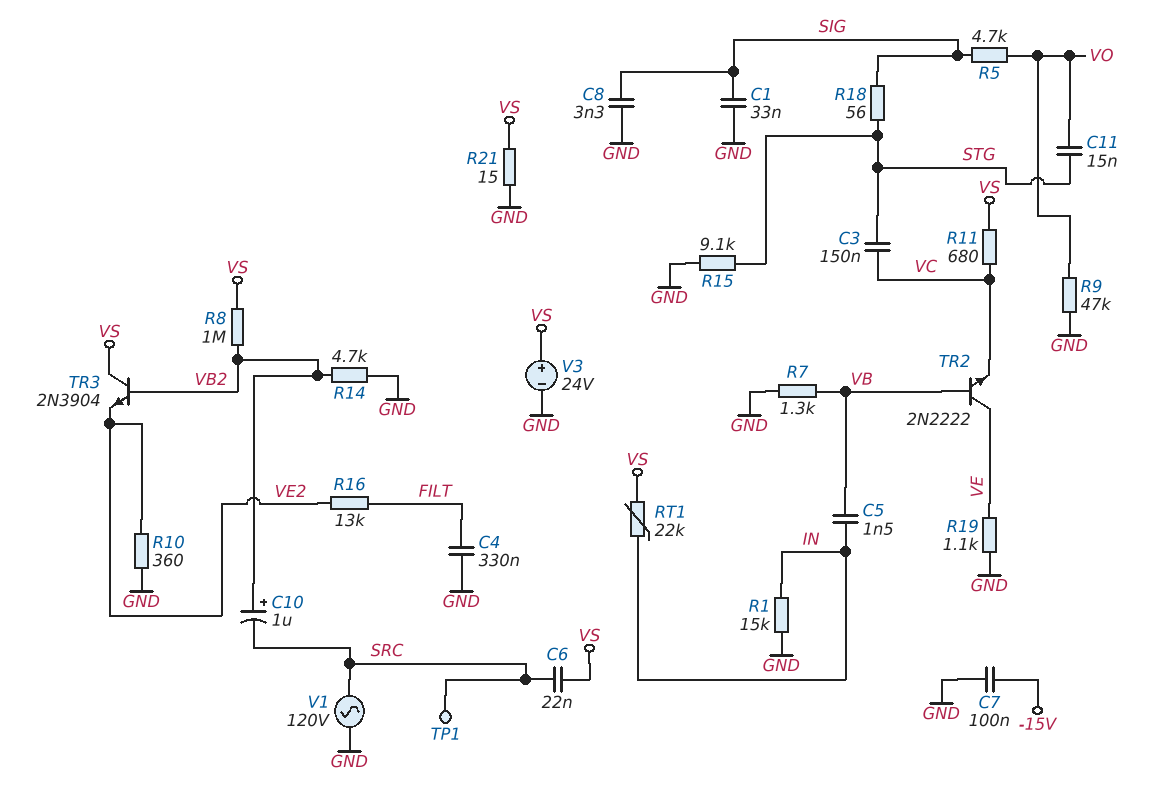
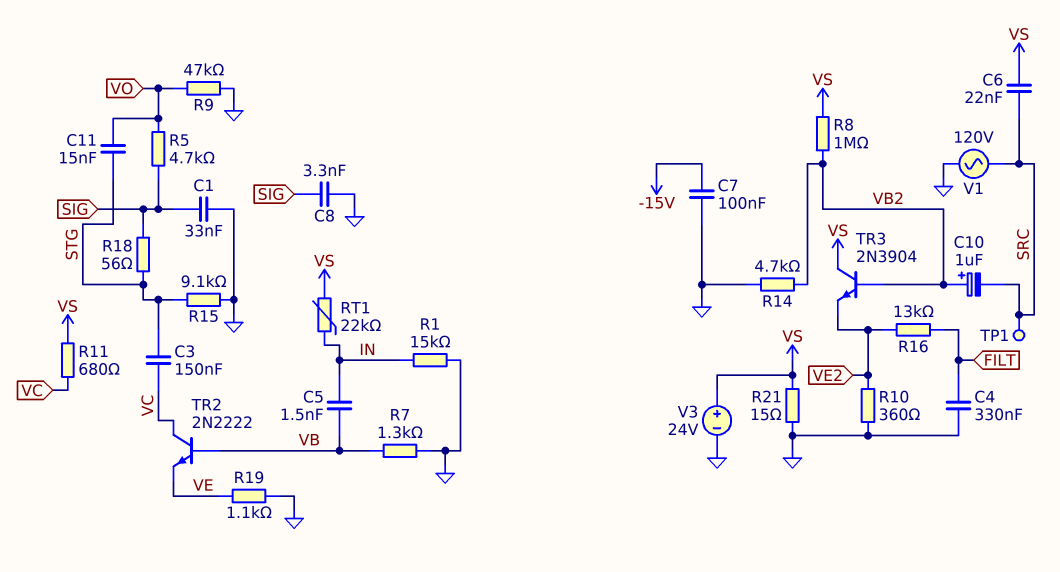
TR2: NPN 2N2222 (B VB, C VE, E VC) -> NPN 2N2222 (B VB, C VC, E VE)

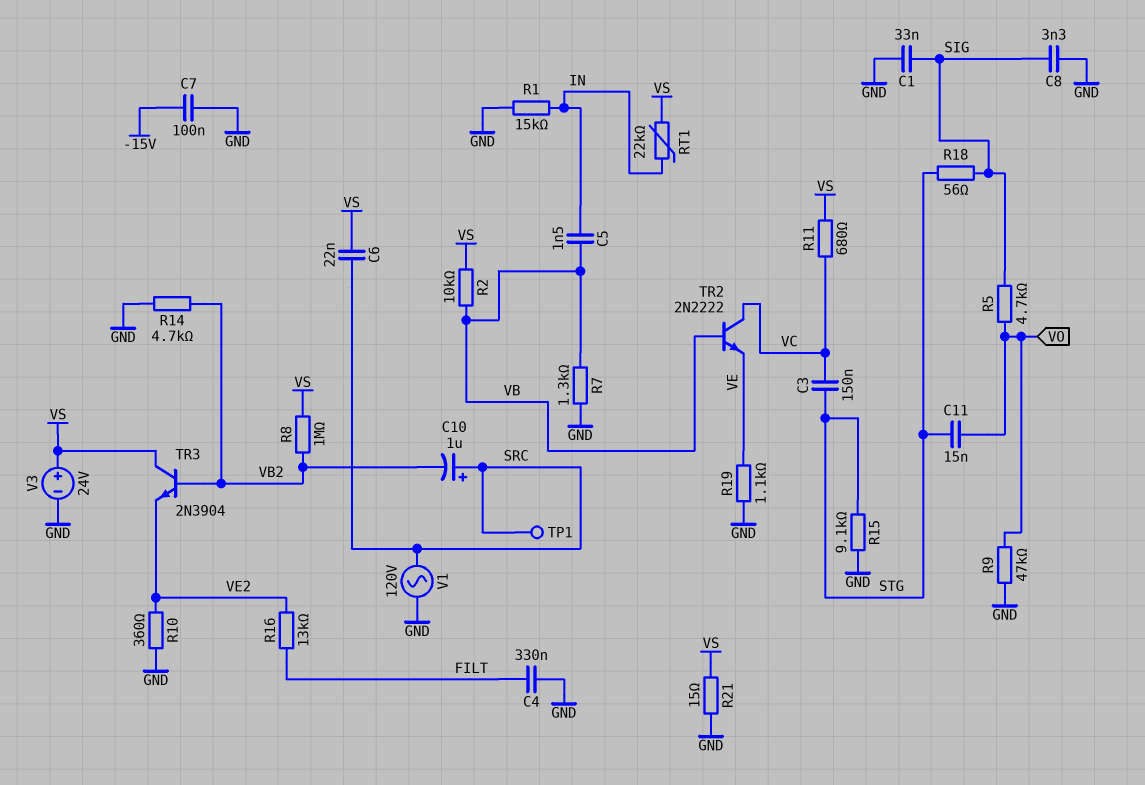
C10: 1uF (plus VB2, minus SRC) -> 1uF (plus SRC, minus VB2)
R2: none -> 10k (VB, VS)

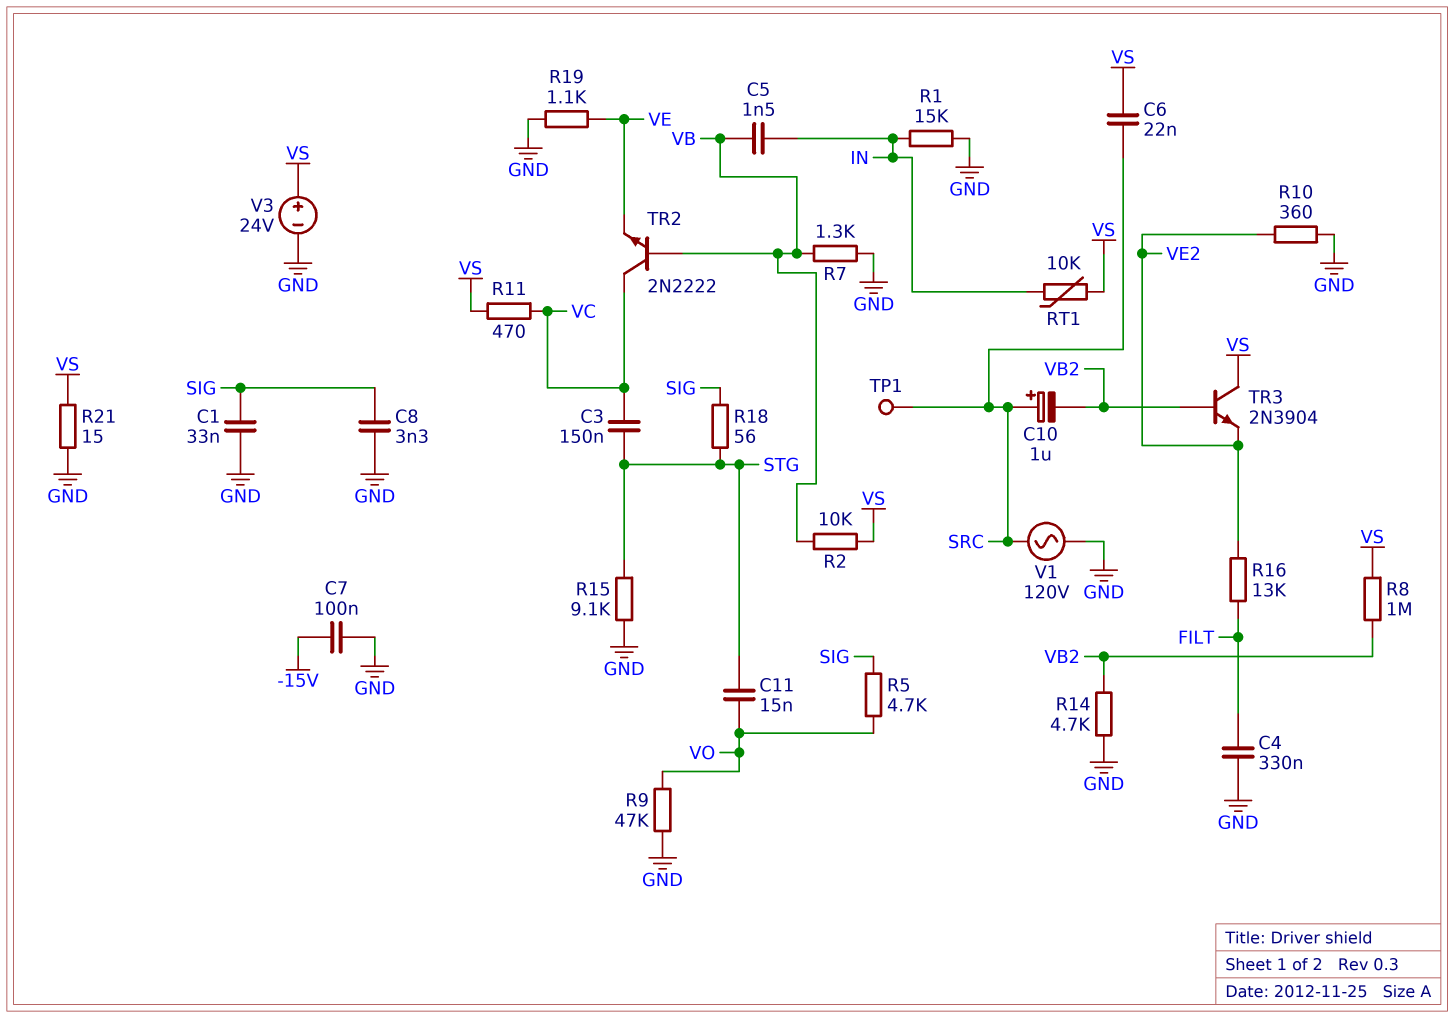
R11: 680 (VC, VS) -> 470 (VC, VS)
RT1: 22k (IN, VS) -> 10k (IN, VS)

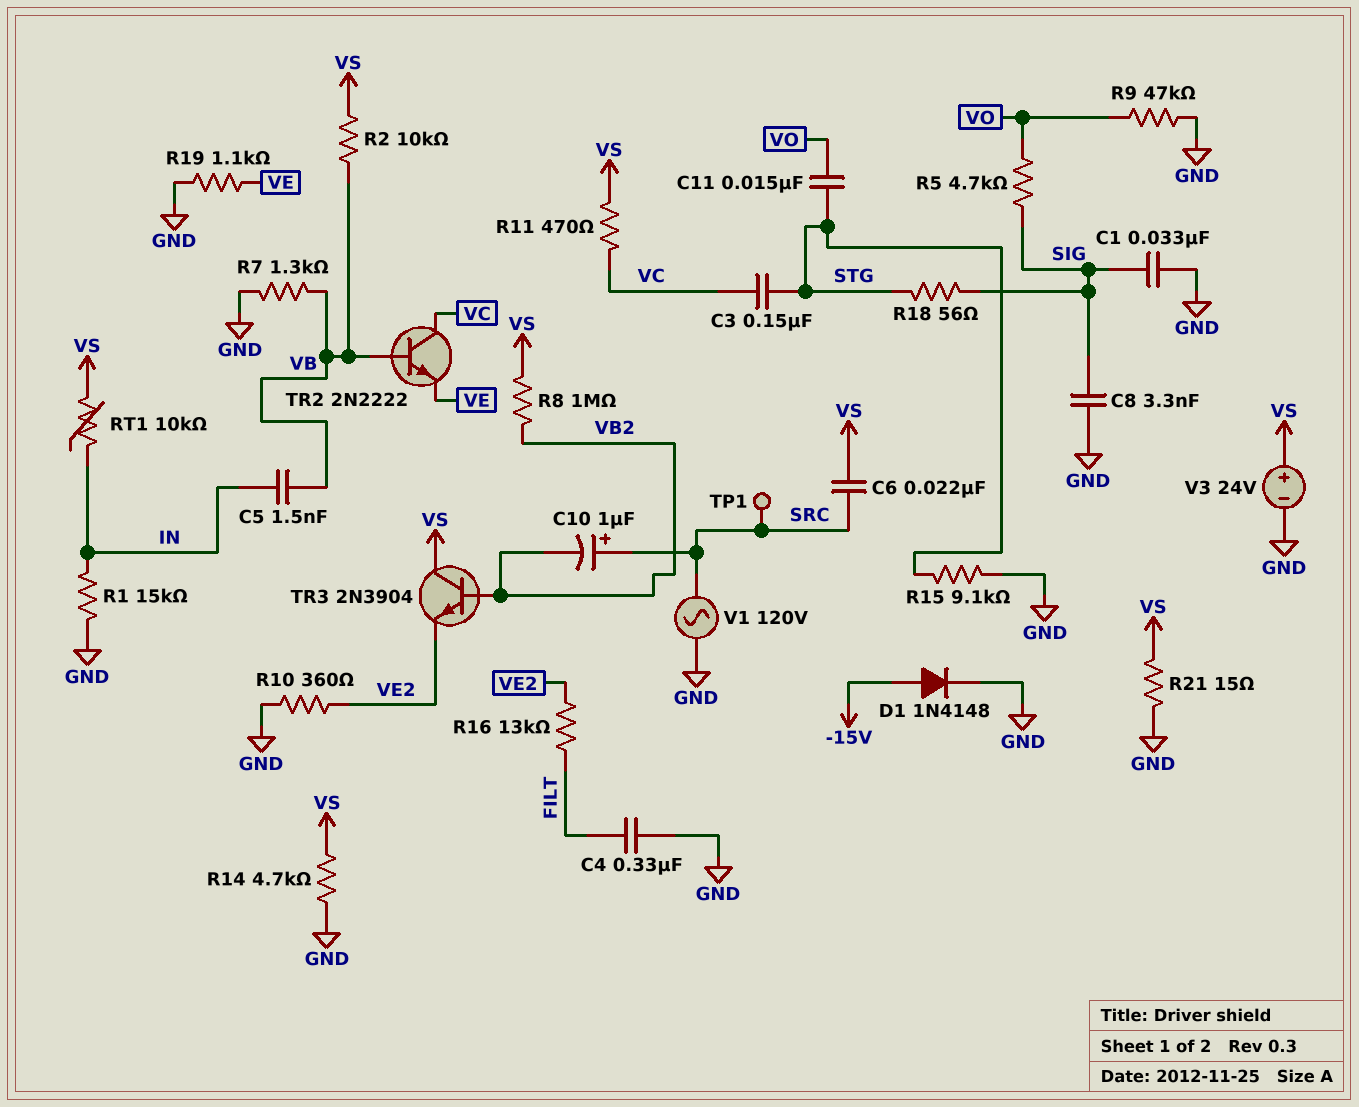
C7: 100nF (-15V, GND) -> none
D1: none -> diode 1N4148 (A -15V, K GND)
R14: 4.7k (GND, VB2) -> 4.7k (GND, VS)

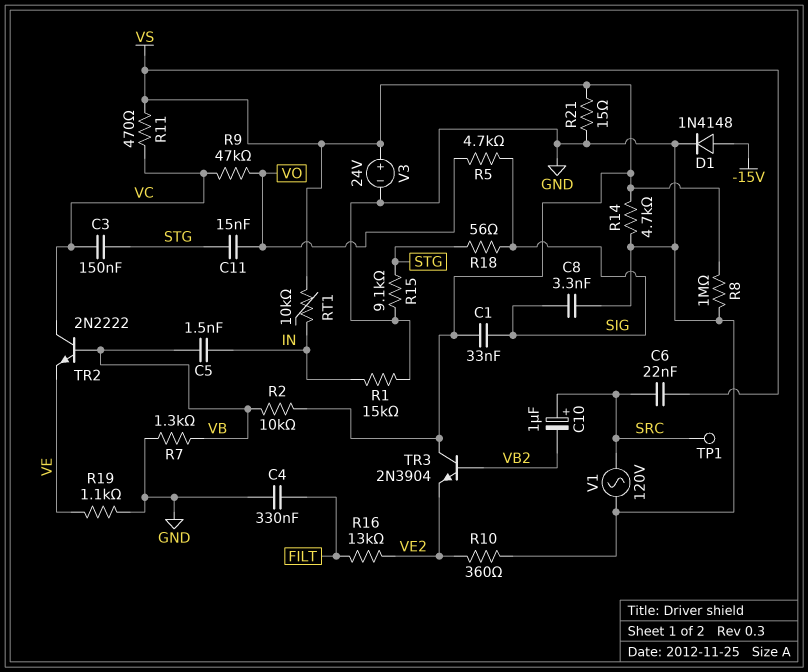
C1: 33nF (GND, SIG) -> 33nF (SIG, VS)
R8: 1M (VB2, VS) -> 1M (GND, VS)
R9: 47k (GND, VO) -> 47k (VC, VO)

